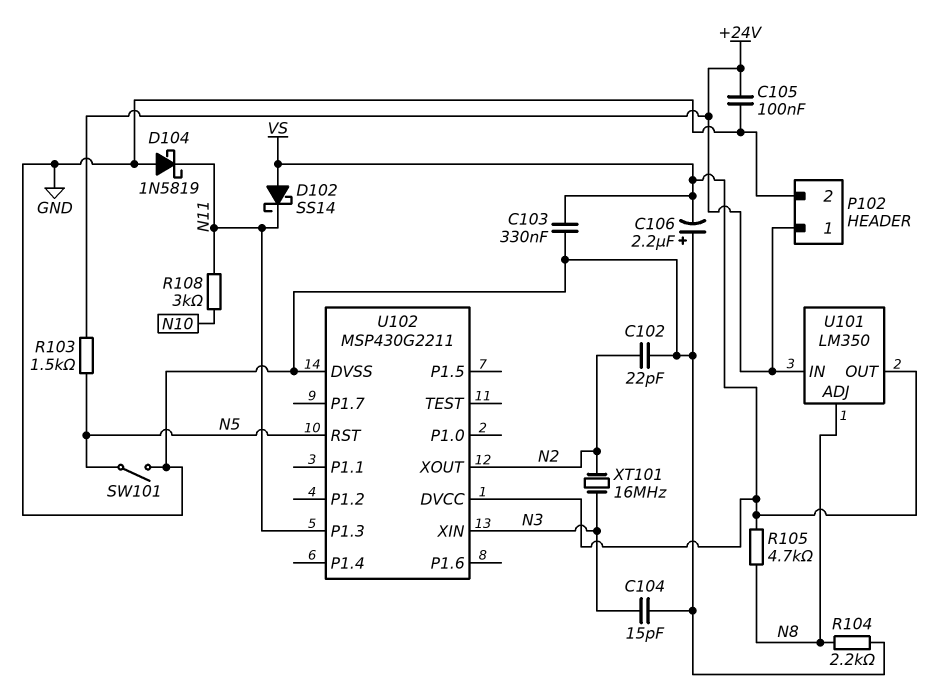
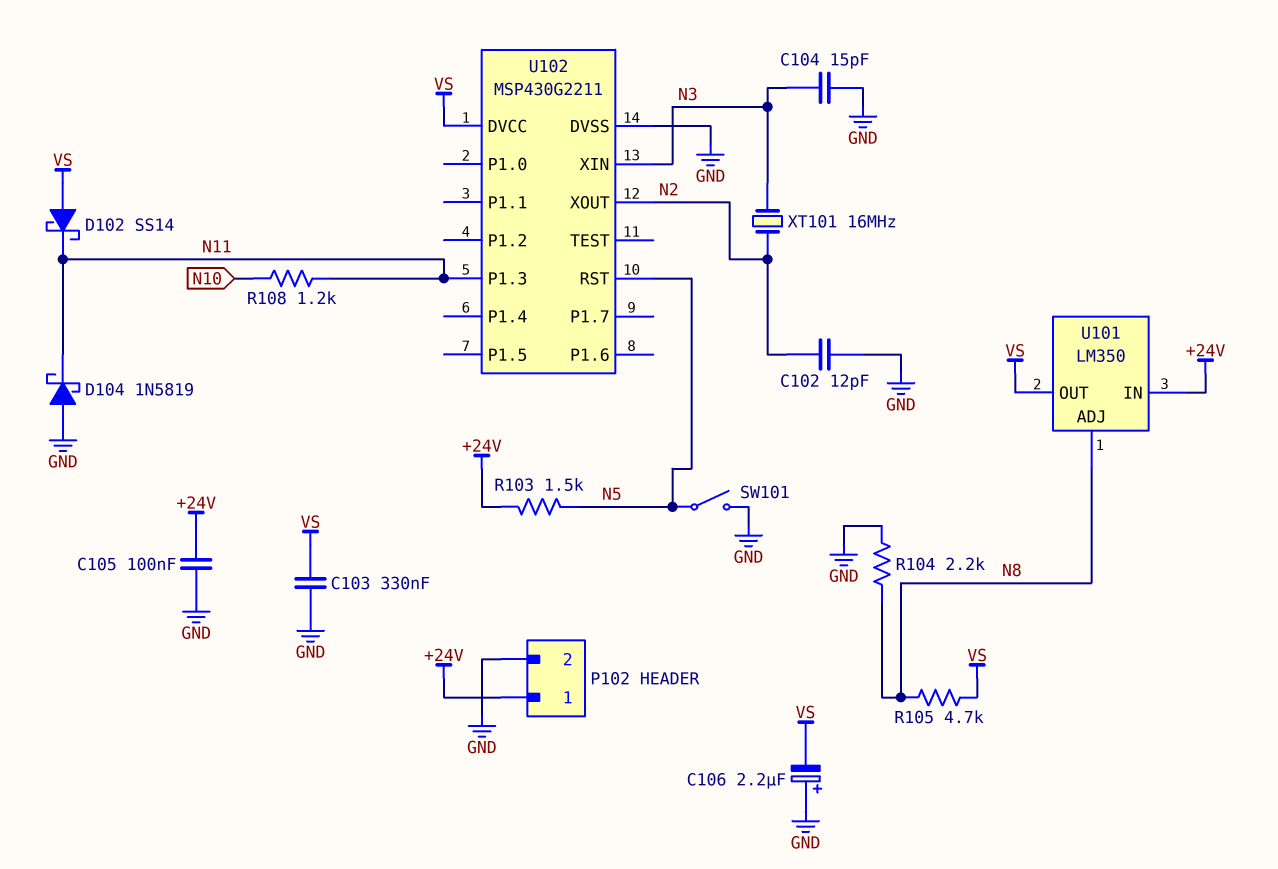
C102: 22pF (GND, N2) -> 12pF (GND, N2)
R108: 3k (N10, N11) -> 1.2k (N10, N11)

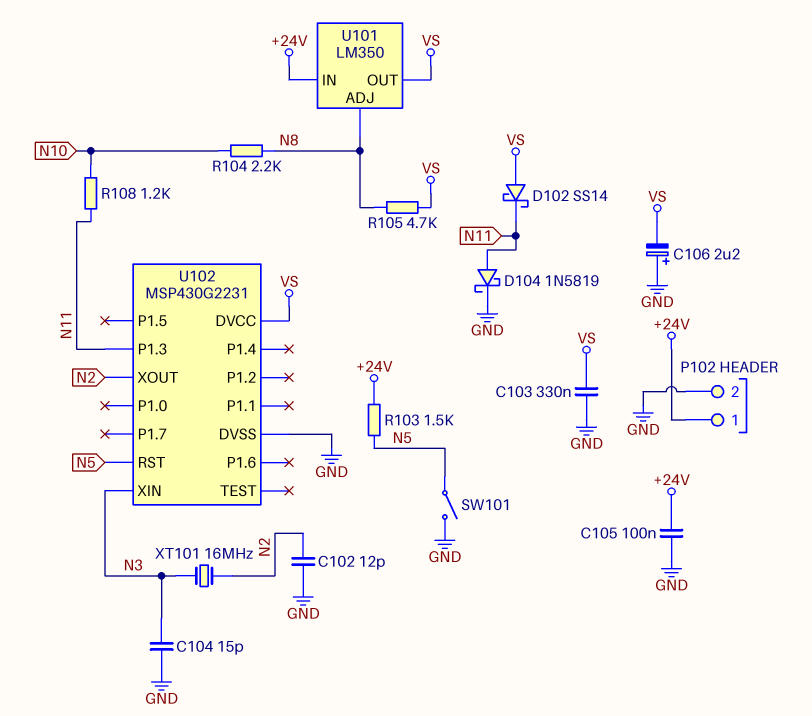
D104: schottky 1N5819 (A GND, K N11) -> schottky 1N5819 (A N11, K GND)
R104: 2.2k (GND, N8) -> 2.2k (N8, N10)
U102: MSP430G2211 -> MSP430G2231

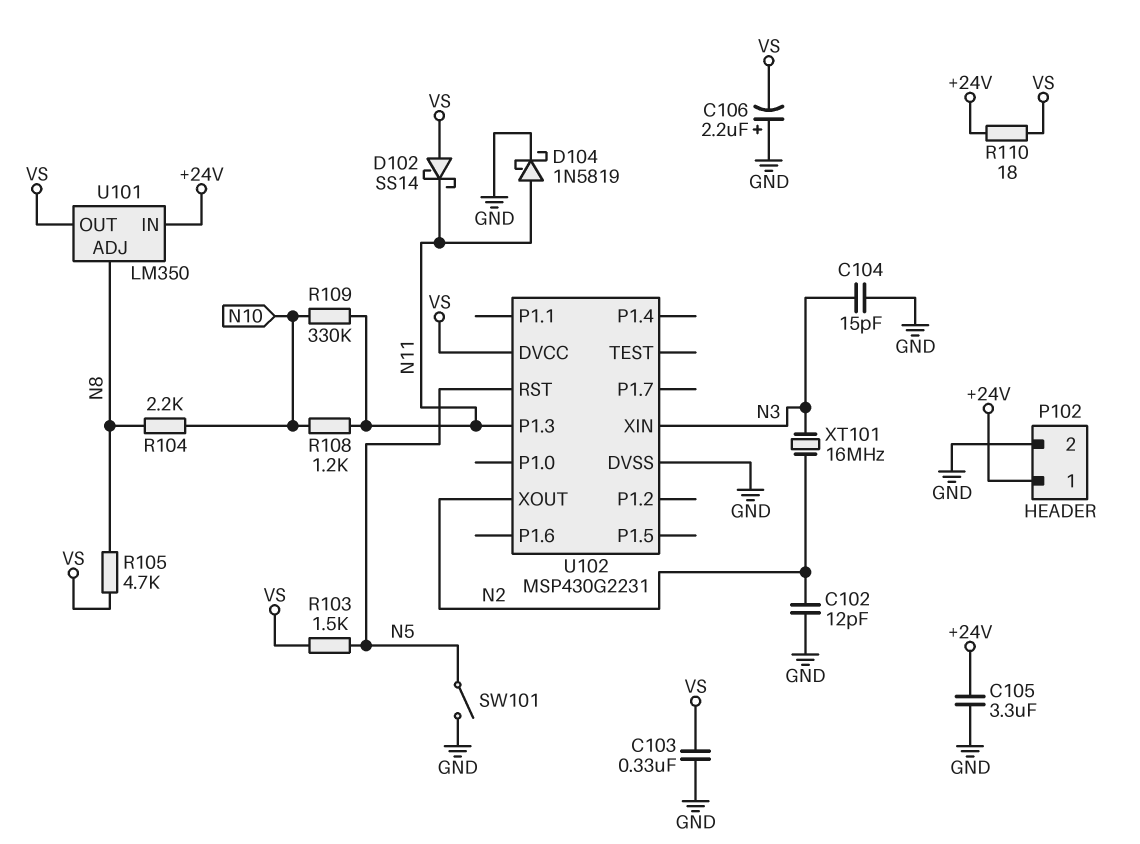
C105: 100nF (+24V, GND) -> 3.3uF (+24V, GND)
R103: 1.5k (+24V, N5) -> 1.5k (N5, VS)
R109: none -> 330k (N10, N11)
R110: none -> 18 (+24V, VS)

